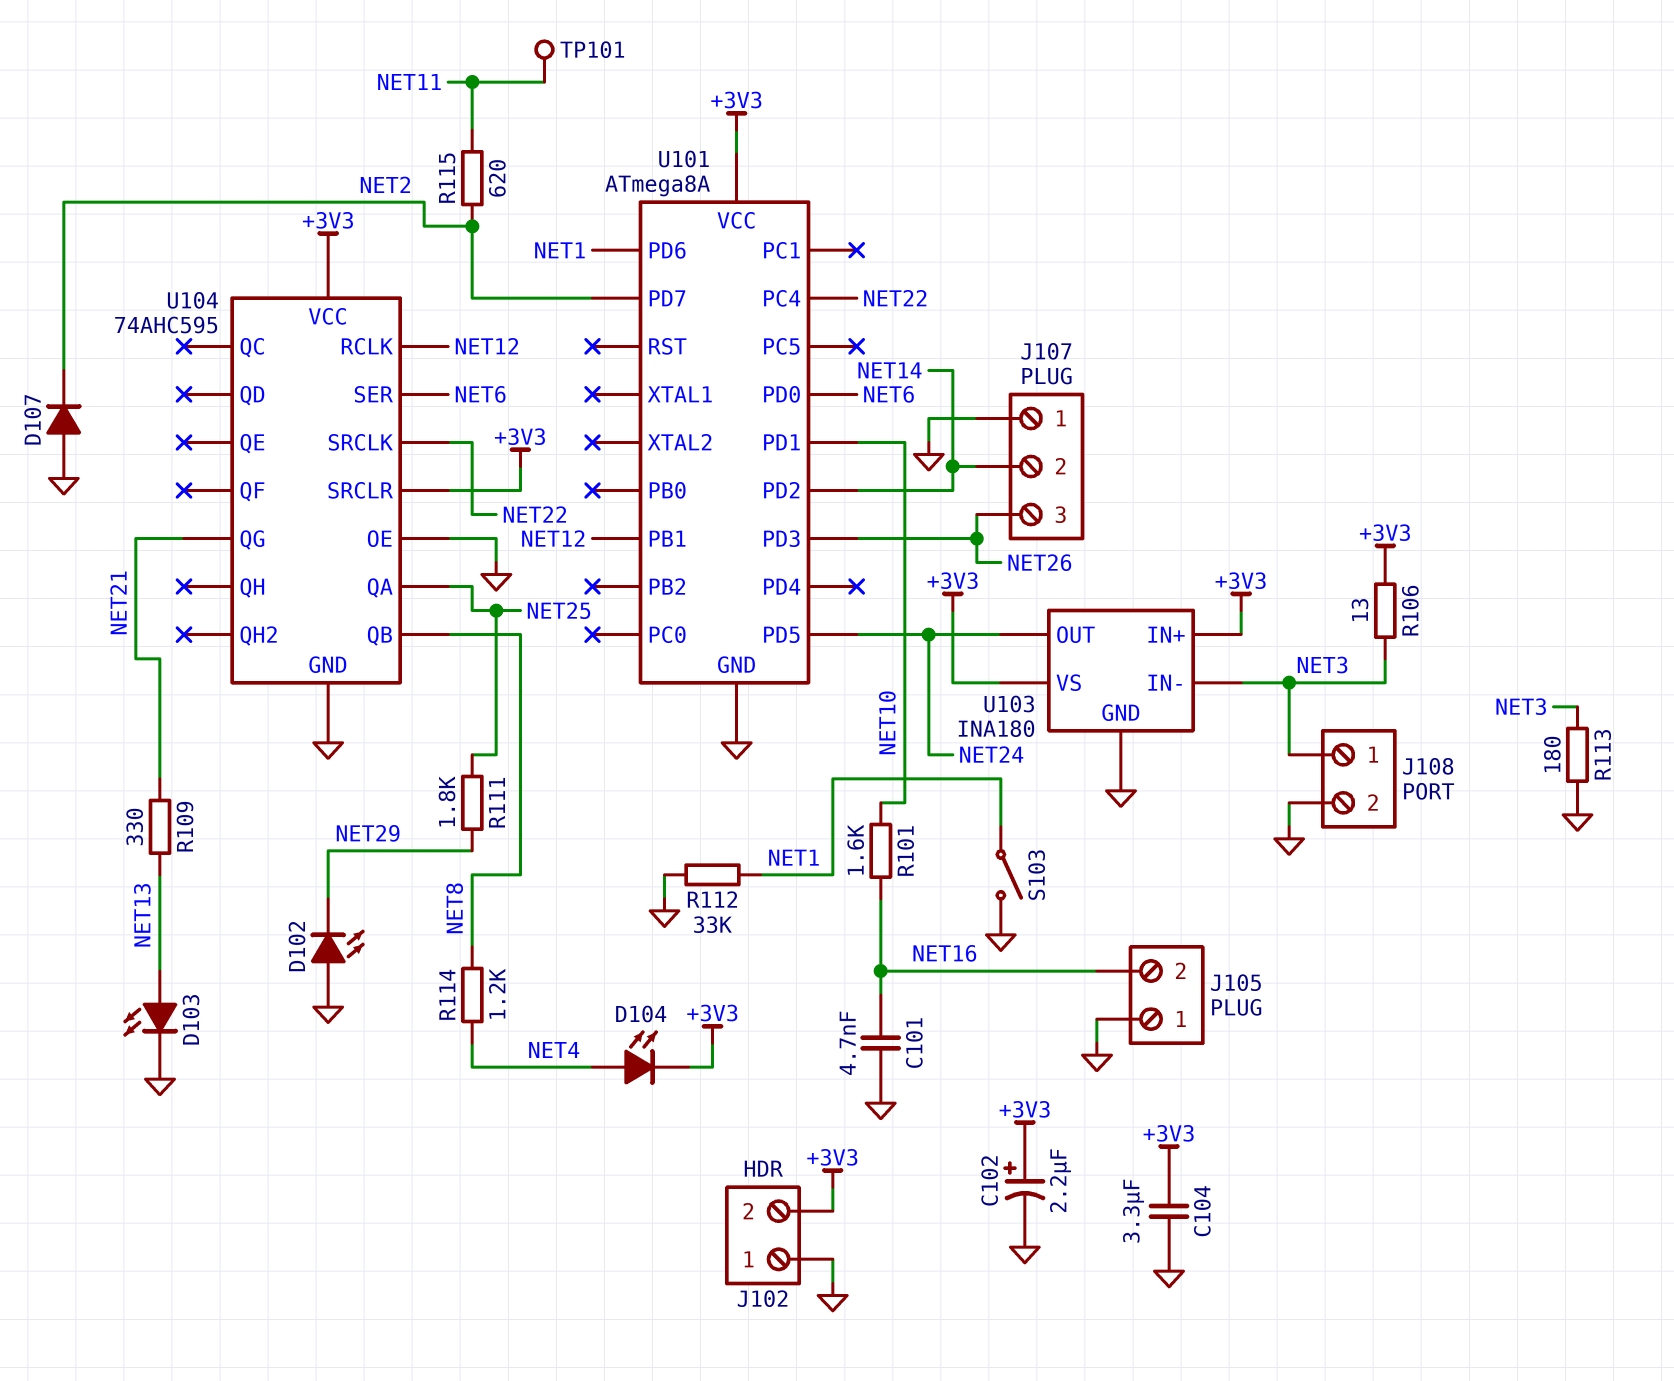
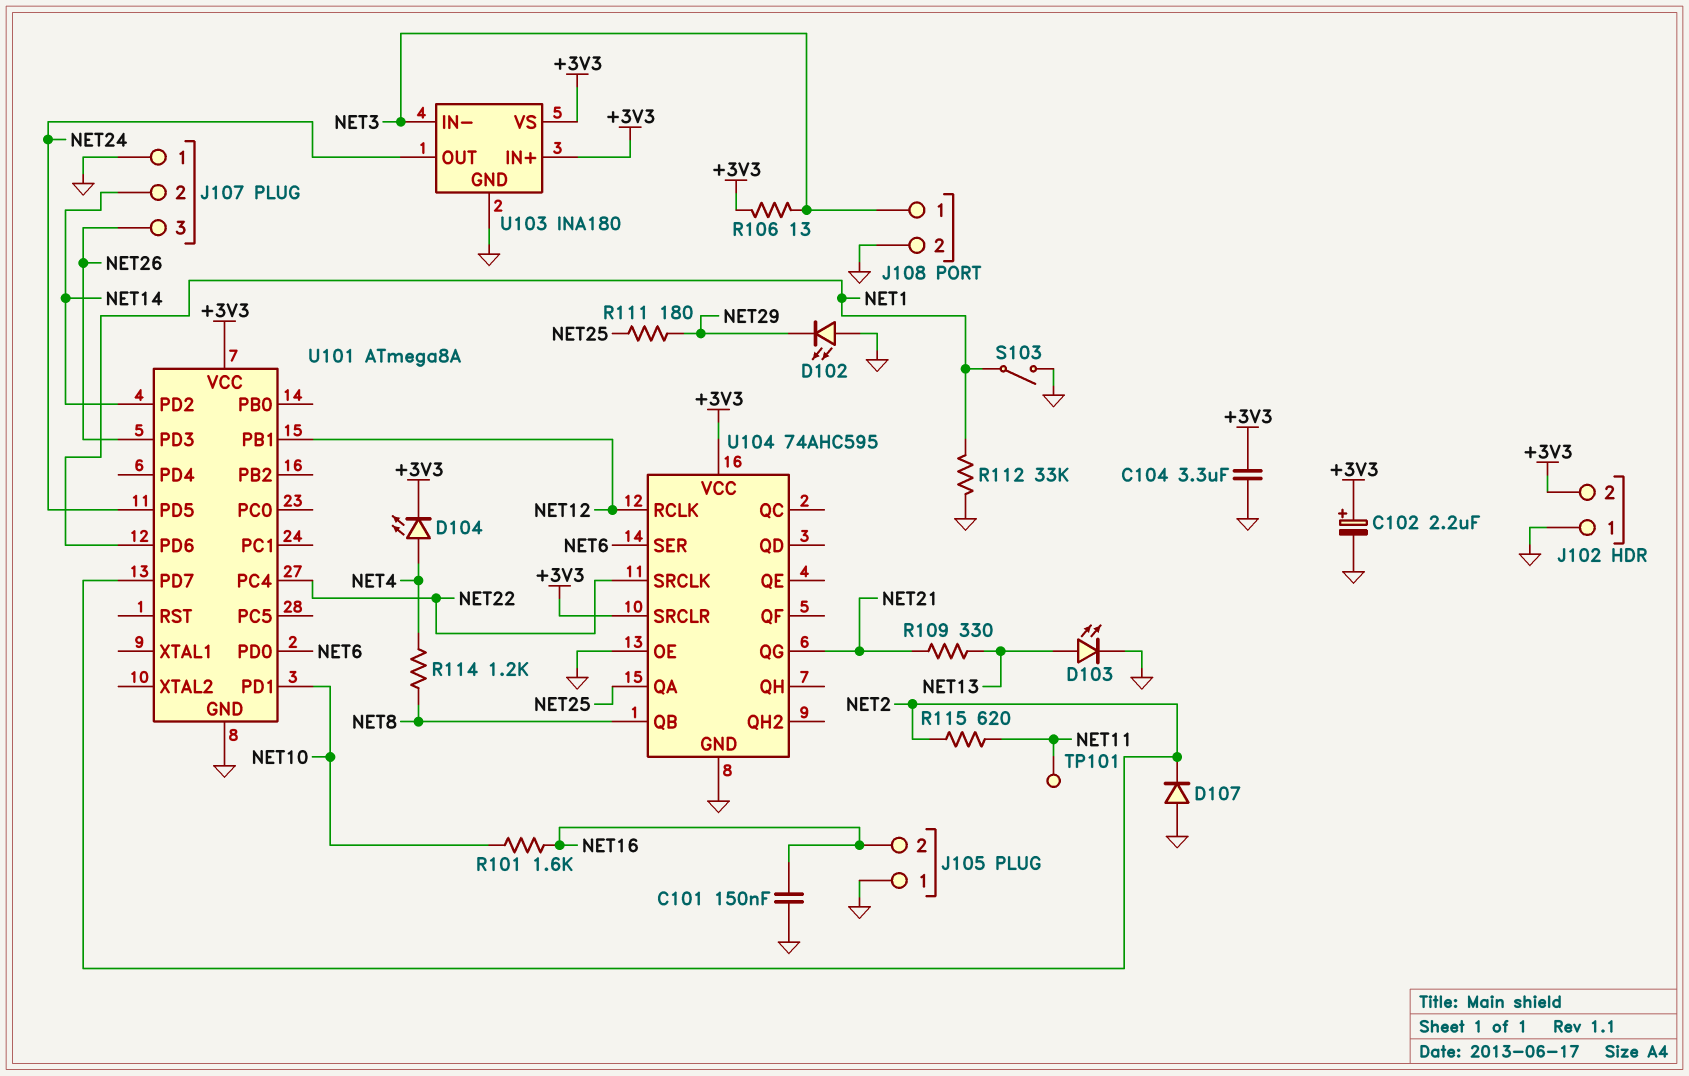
C101: 4.7nF (GND, NET16) -> 150nF (GND, NET16)
R111: 1.8k (NET25, NET29) -> 180 (NET25, NET29)
R113: 180 (GND, NET3) -> none

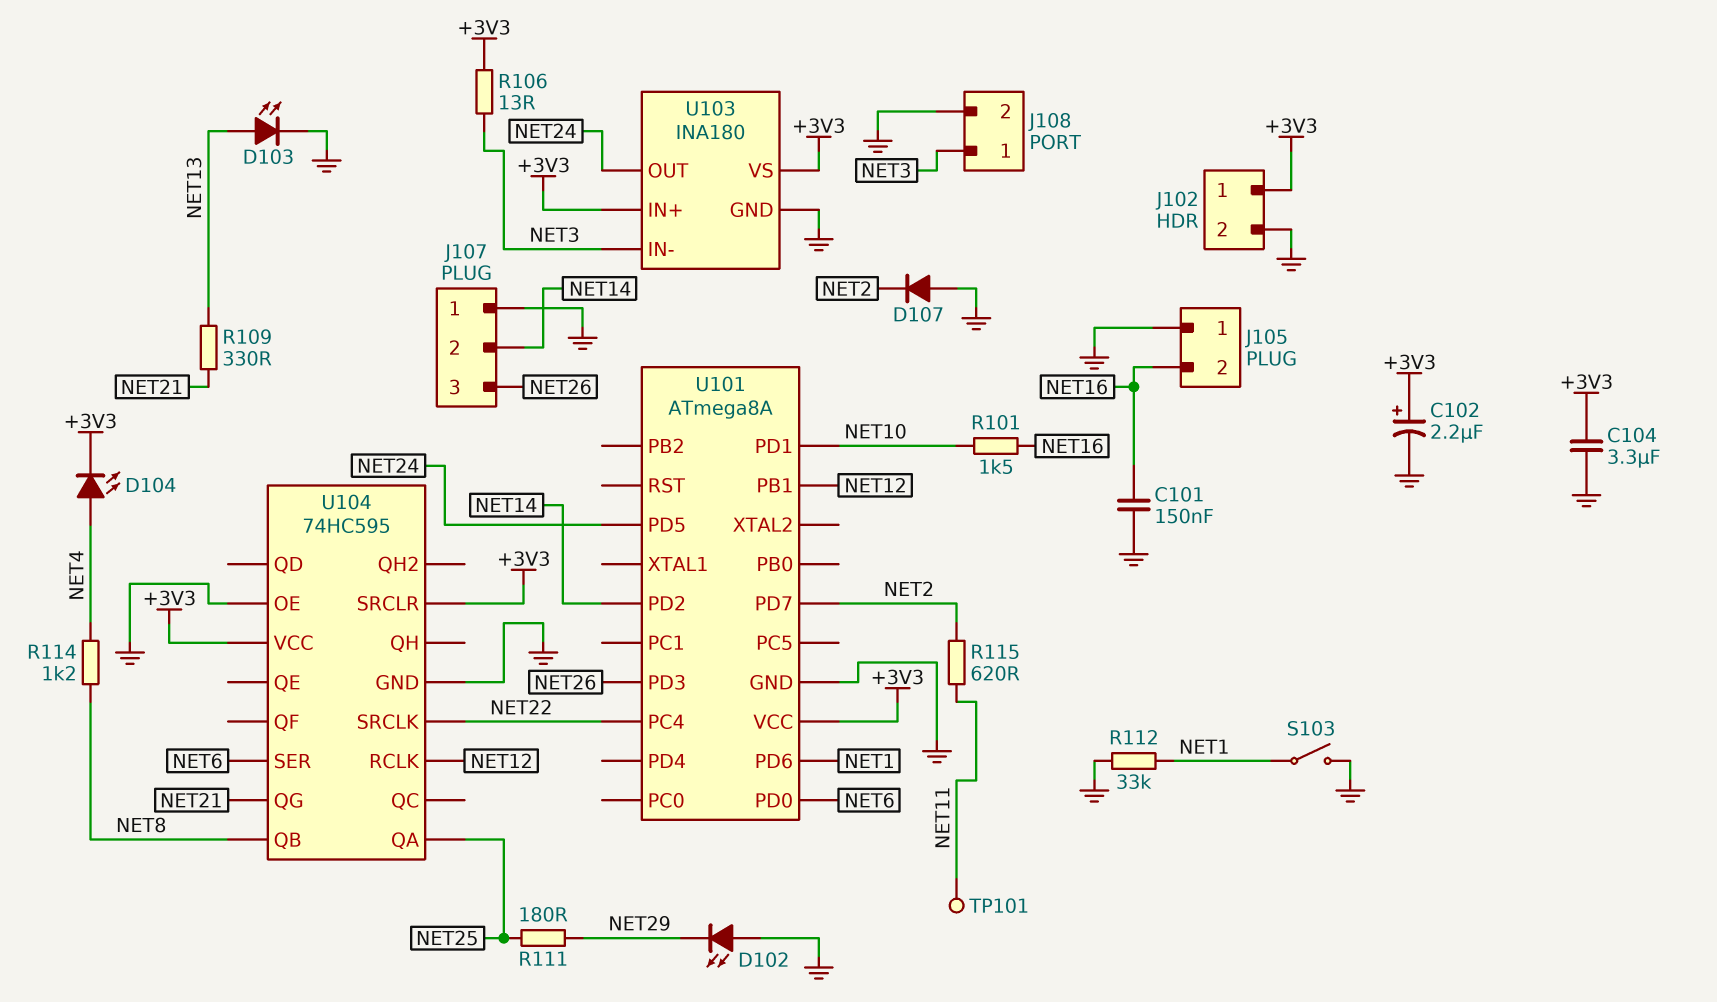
J102 pin 1: GND -> +3V3
J102 pin 2: +3V3 -> GND
R101: 1.6k (NET10, NET16) -> 1.5k (NET10, NET16)
U104: 74AHC595 -> 74HC595

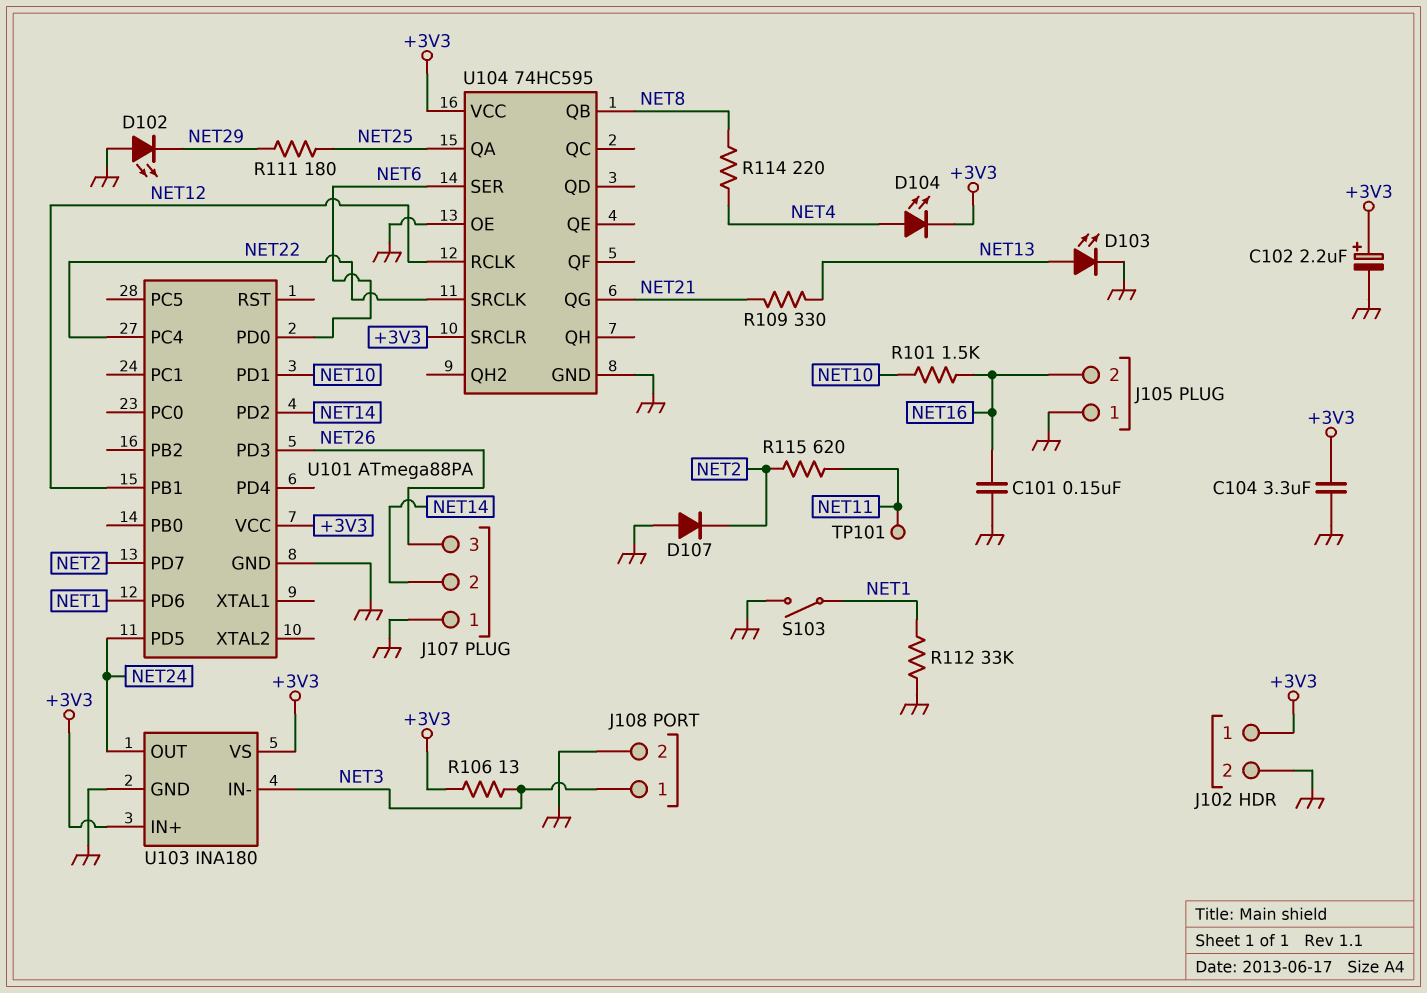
R114: 1.2k (NET4, NET8) -> 220 (NET4, NET8)
U101: ATmega8A -> ATmega88PA

